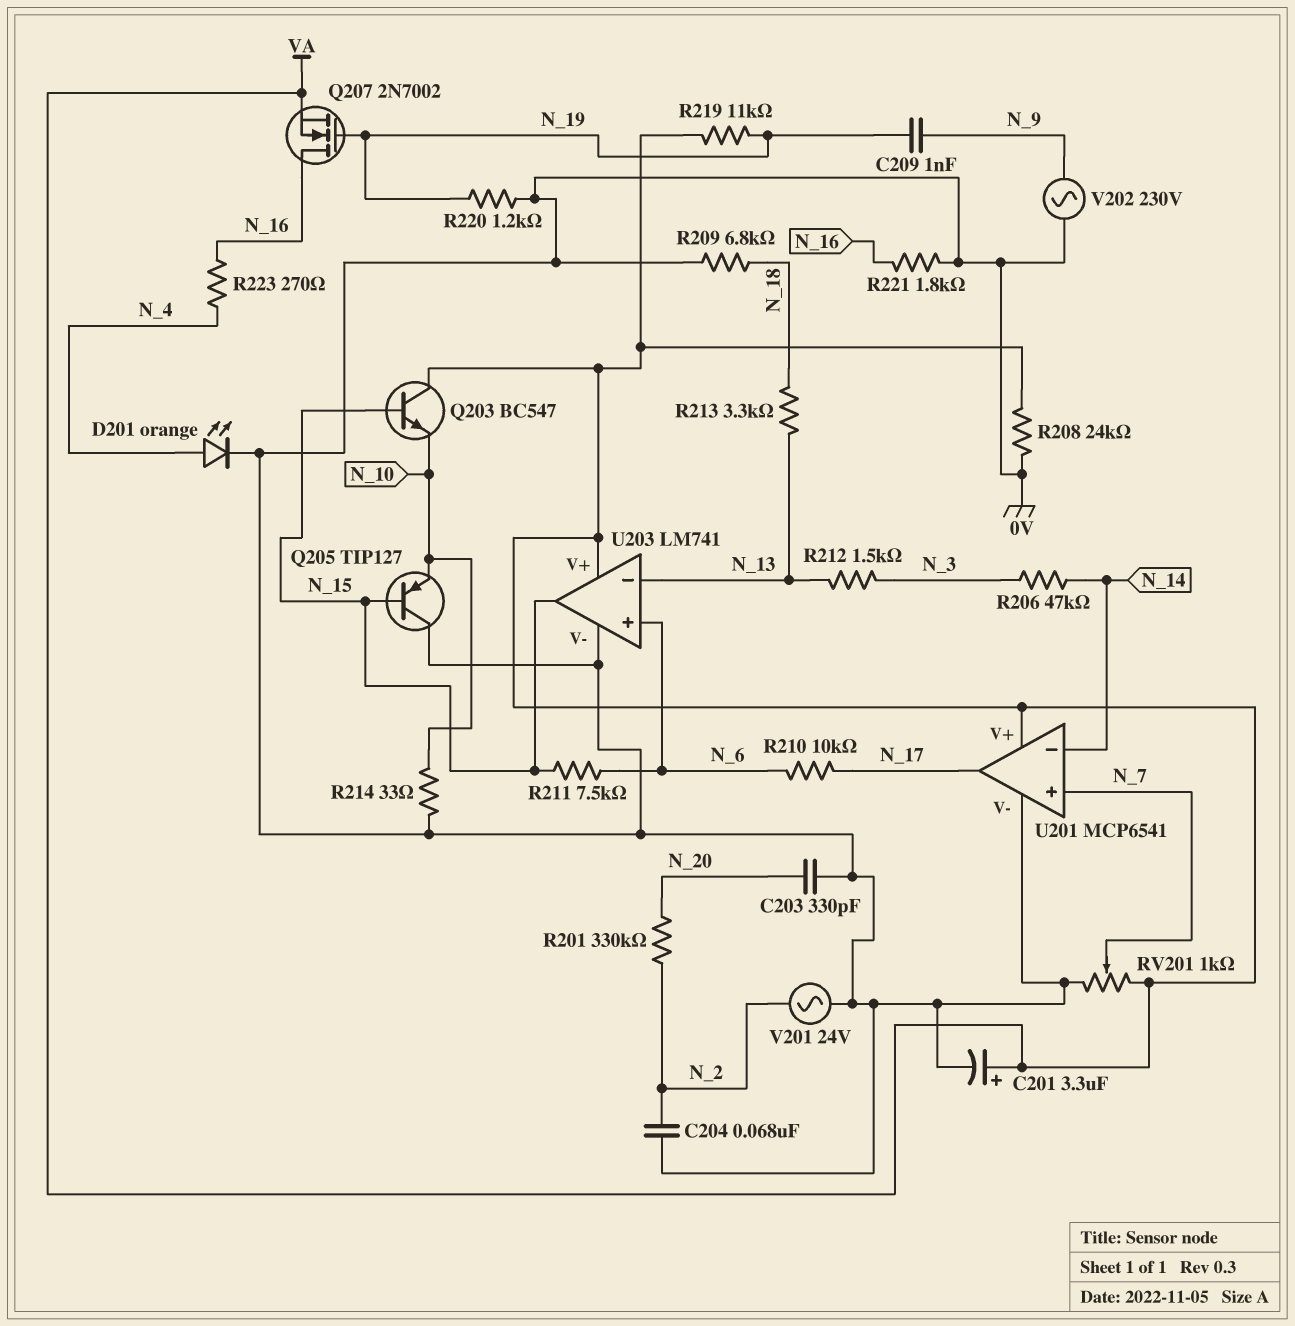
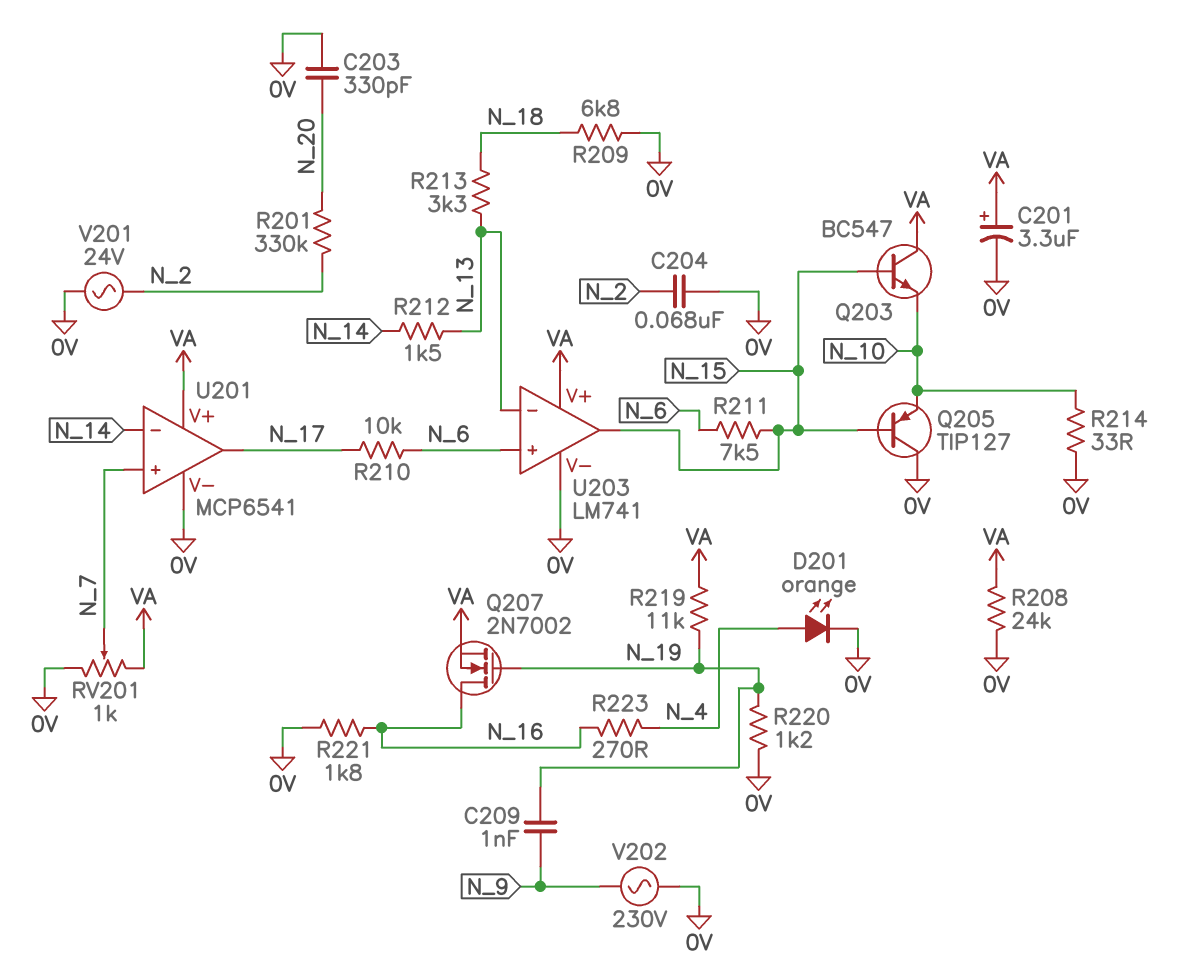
R206: 47k (N_3, N_14) -> none
R212: 1.5k (N_3, N_13) -> 1.5k (N_13, N_14)

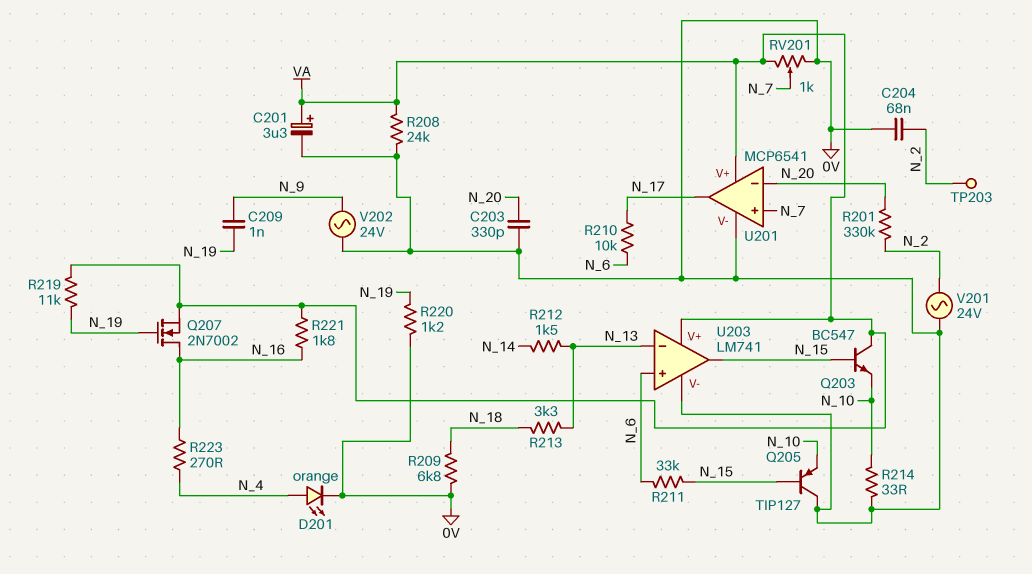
R211: 7.5k (N_6, N_15) -> 33k (N_6, N_15)
R221: 1.8k (0V, N_16) -> 1.8k (N_16, VA)
TP203: none -> test point (N_2)
U201 pin in-: N_14 -> N_20
V202: AC 230V (0V, N_9) -> AC 24V (0V, N_9)

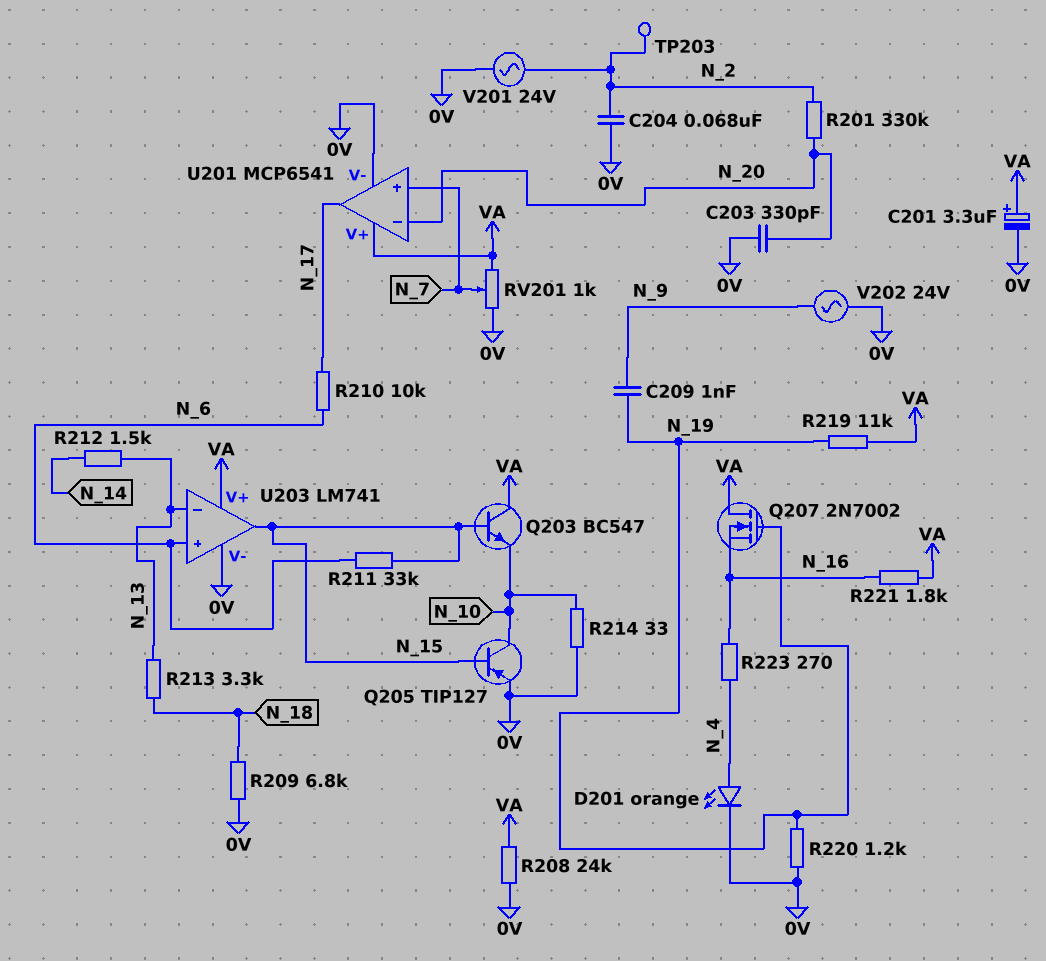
Q205: PNP TIP127 (B N_15, C 0V, E N_10) -> PNP TIP127 (B N_15, C N_10, E 0V)
Q207: NMOS 2N7002 (G N_19, D N_16, S VA) -> NMOS 2N7002 (G N_19, D VA, S N_16)

